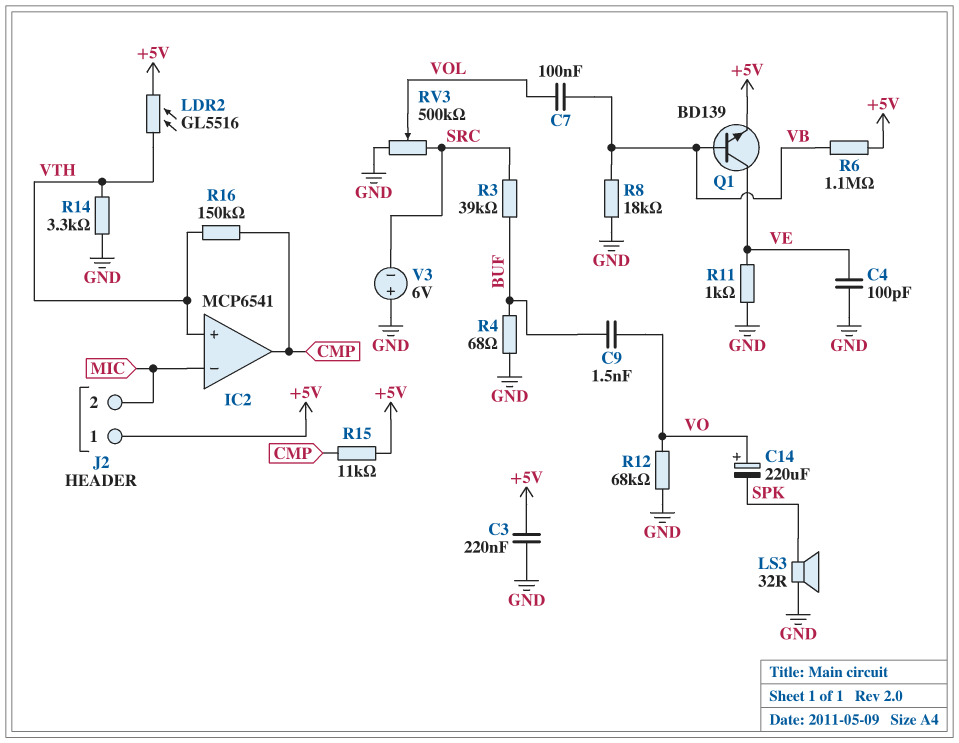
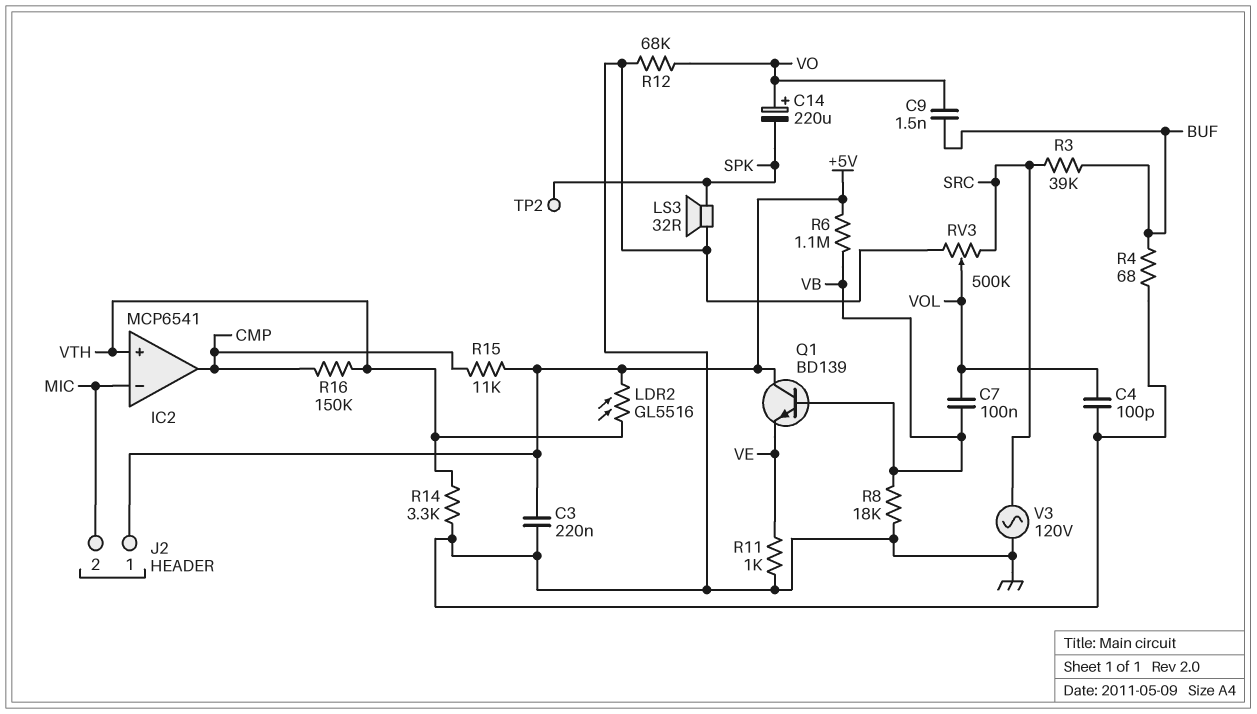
C4: 100pF (GND, VE) -> 100pF (GND, VOL)
Q1: NPN BD139 (B VB, C VE, E +5V) -> NPN BD139 (B VB, C +5V, E VE)
TP2: none -> test point (SPK)
V3: 6V (plus GND, minus SRC) -> AC 120V (GND, SRC)

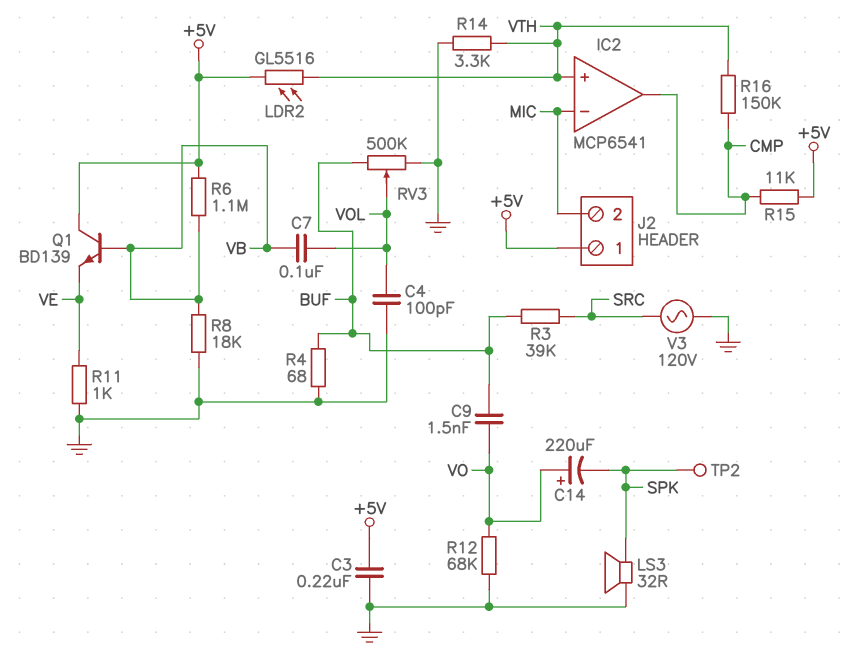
RV3: 500k (GND, SRC, wiper VOL) -> 500k (BUF, GND, wiper VOL)

